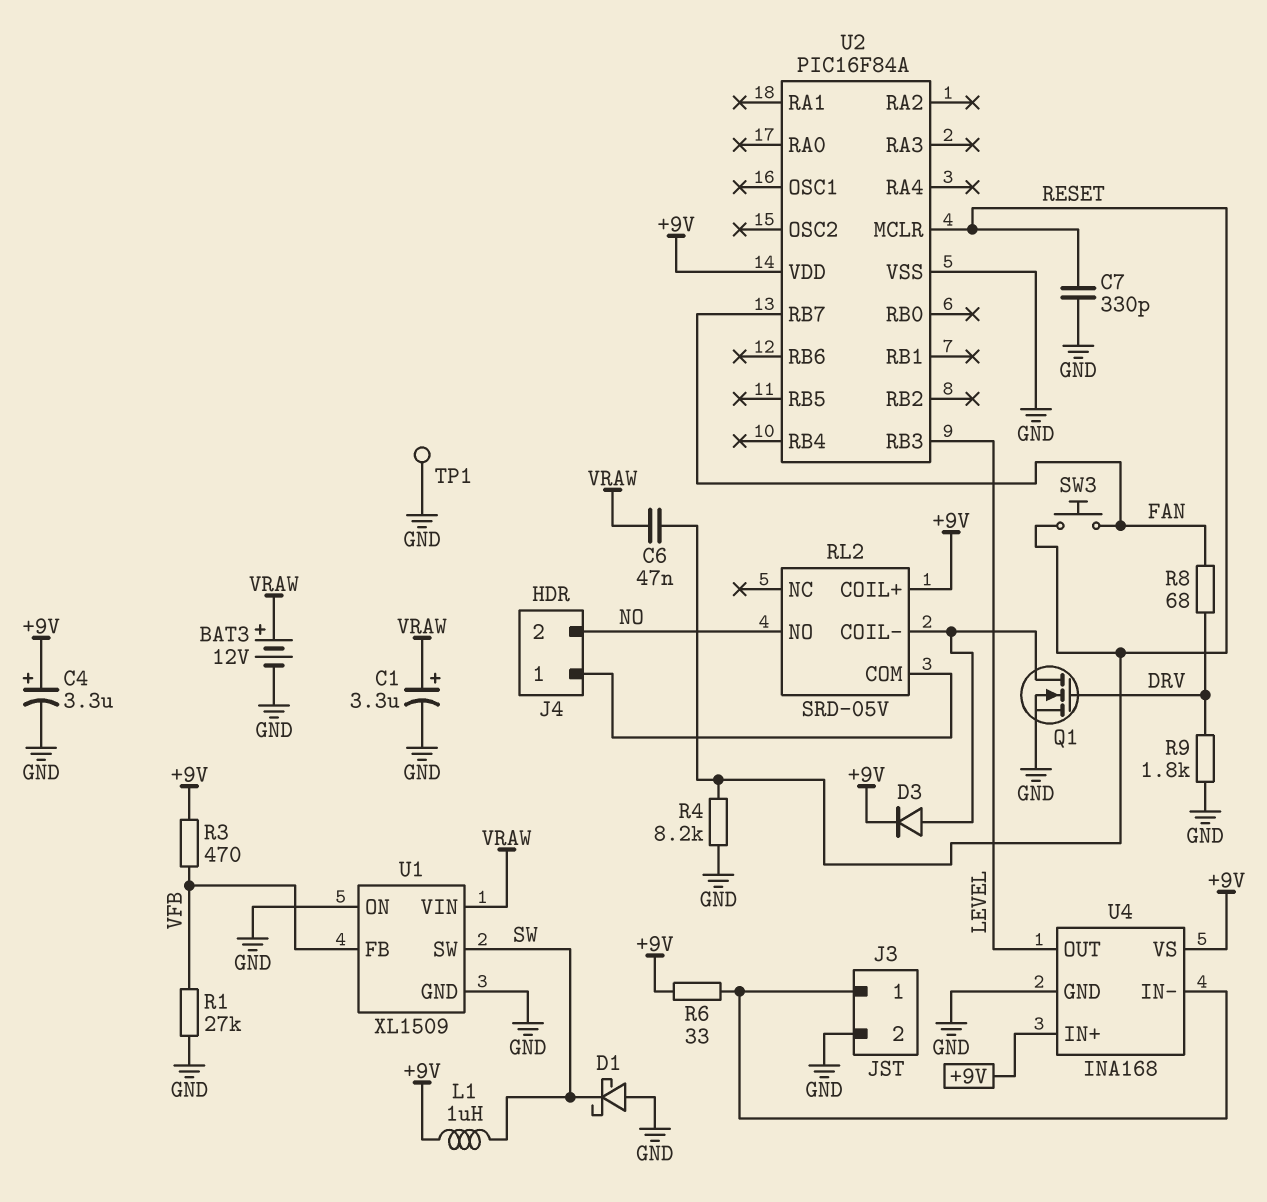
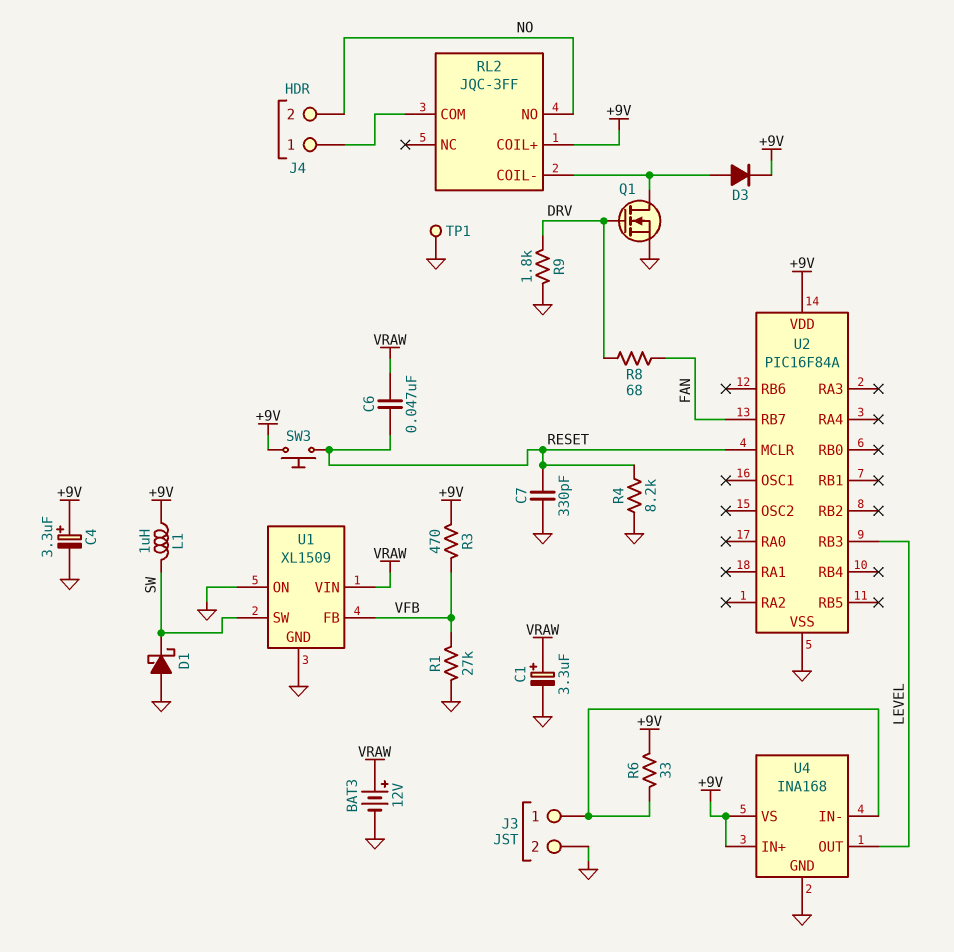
RL2: SRD-05V -> JQC-3FF
SW3: button (FAN, RESET) -> button (+9V, RESET)

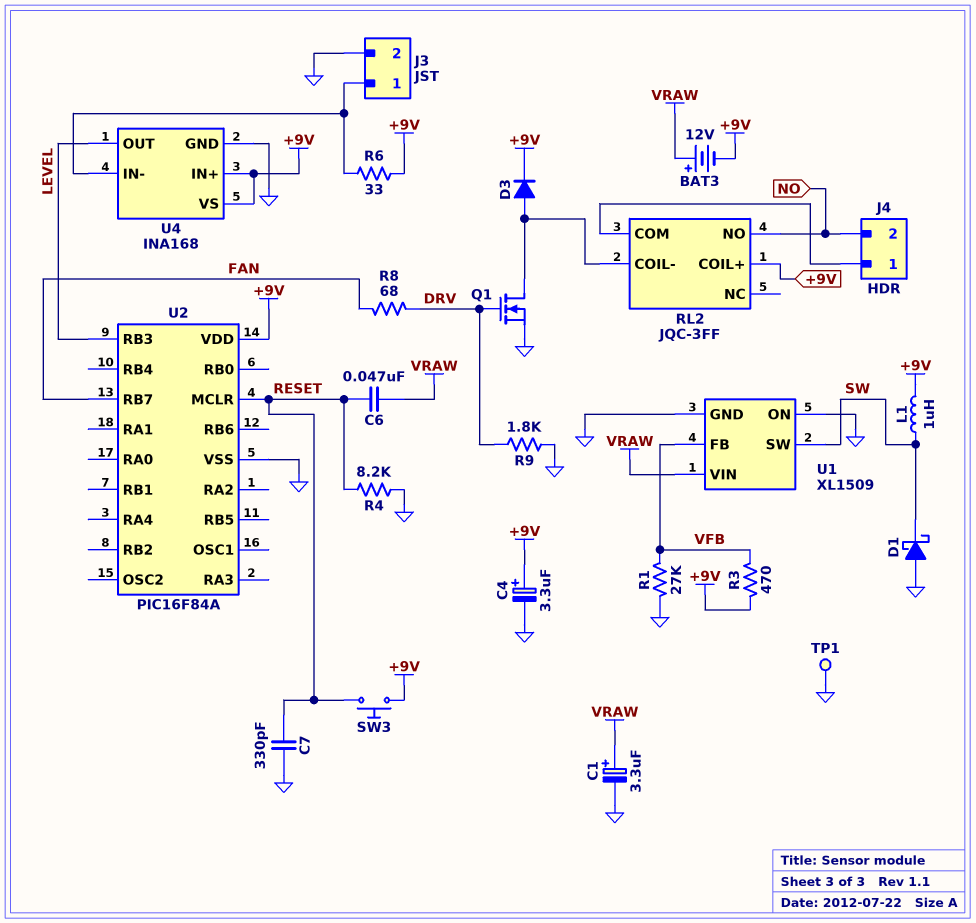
BAT3: 12V (plus VRAW, minus GND) -> 12V (plus VRAW, minus +9V)

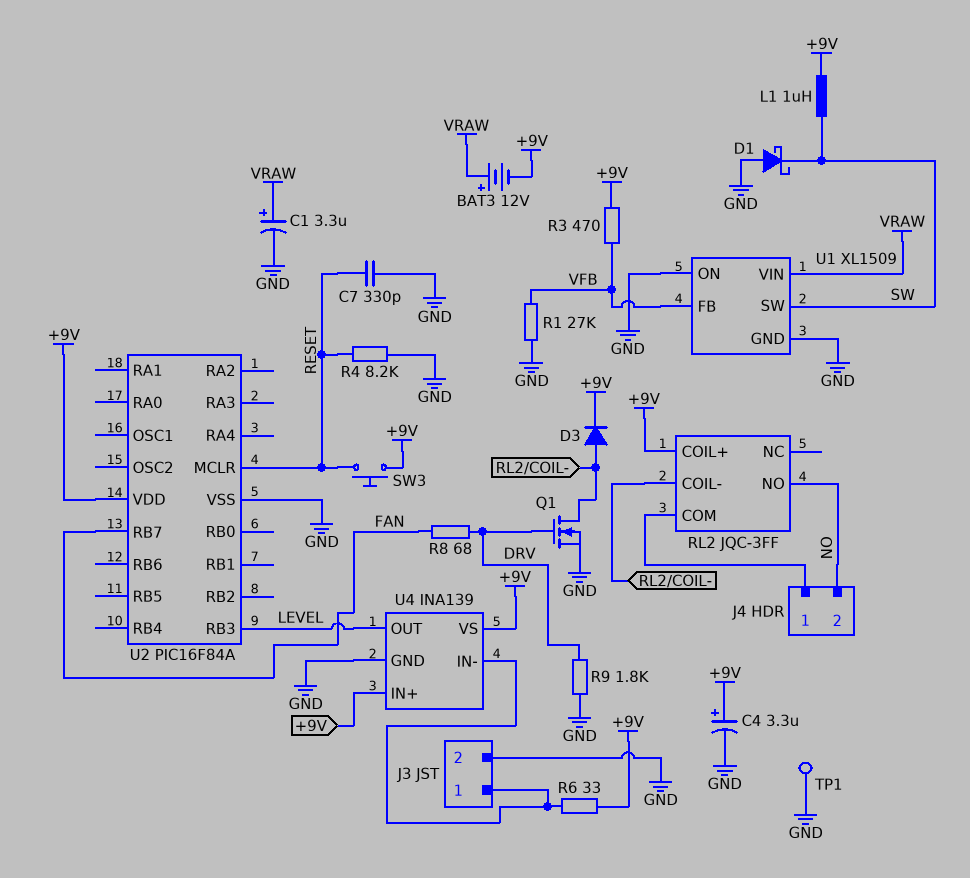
C6: 47nF (RESET, VRAW) -> none
U4: INA168 -> INA139

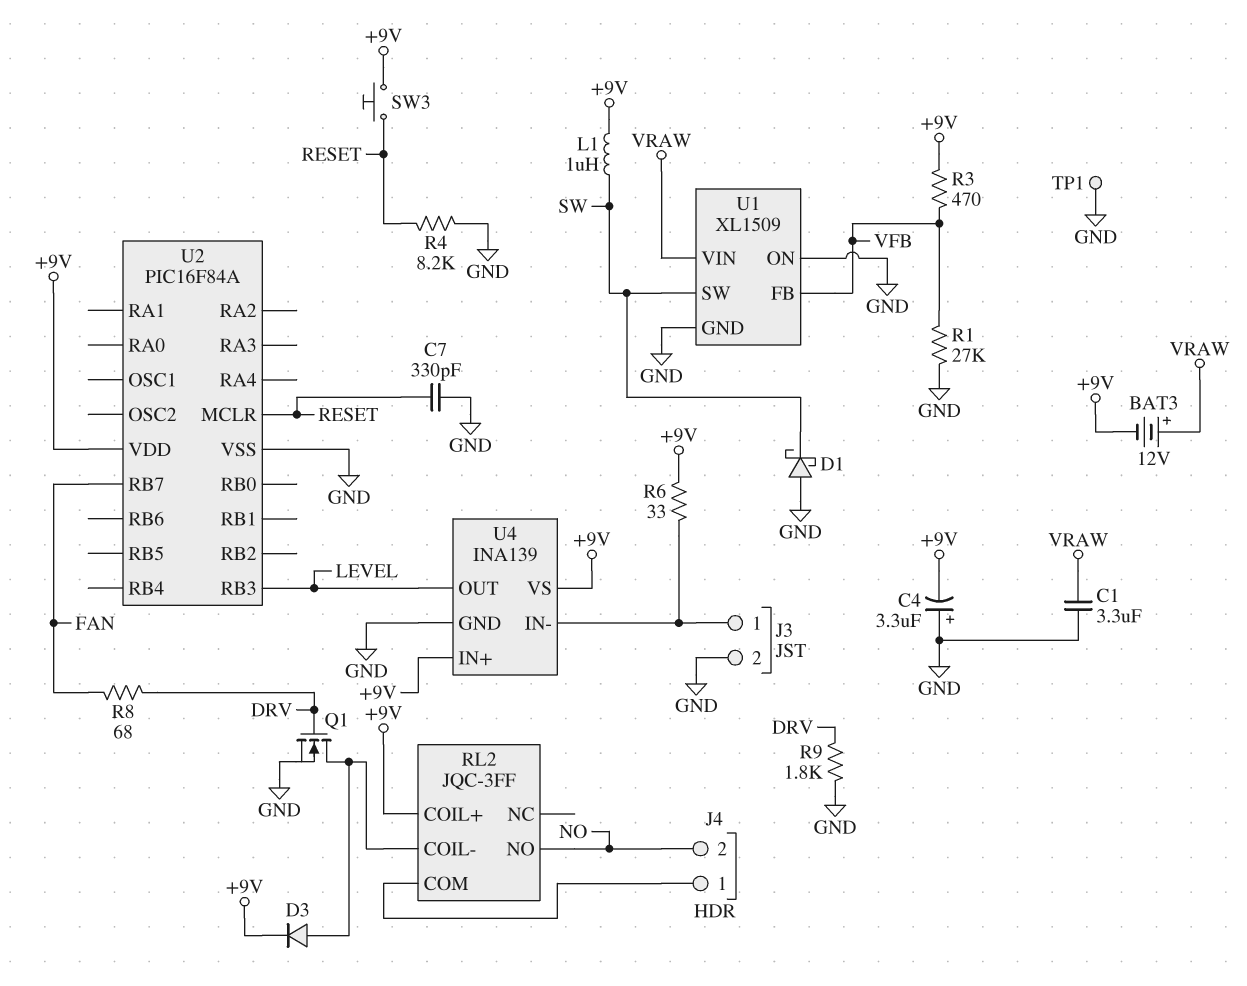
C1: 3.3uF (plus VRAW, minus GND) -> 3.3uF (GND, VRAW)
C4: 3.3uF (plus +9V, minus GND) -> 3.3uF (plus GND, minus +9V)

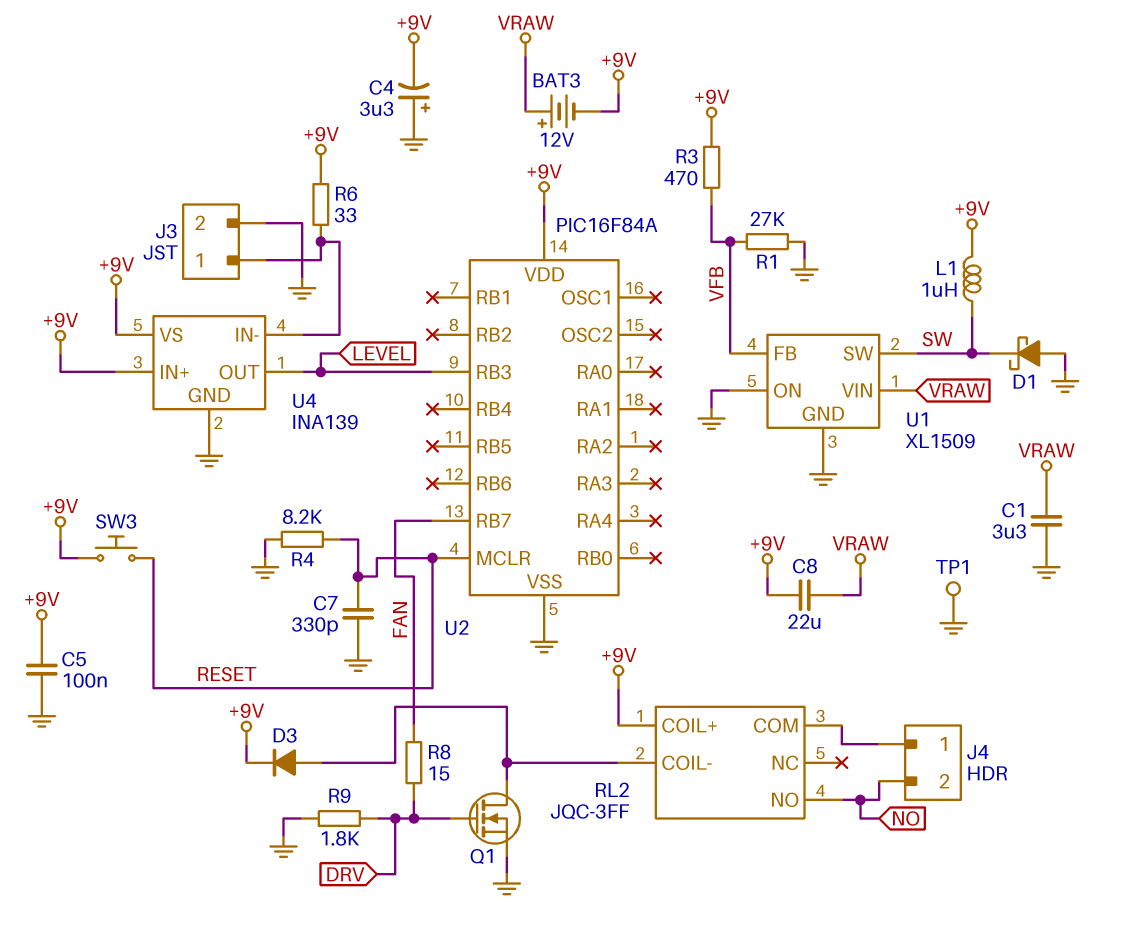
C5: none -> 100nF (+9V, GND)
C8: none -> 22uF (+9V, VRAW)
R8: 68 (DRV, FAN) -> 15 (DRV, FAN)

